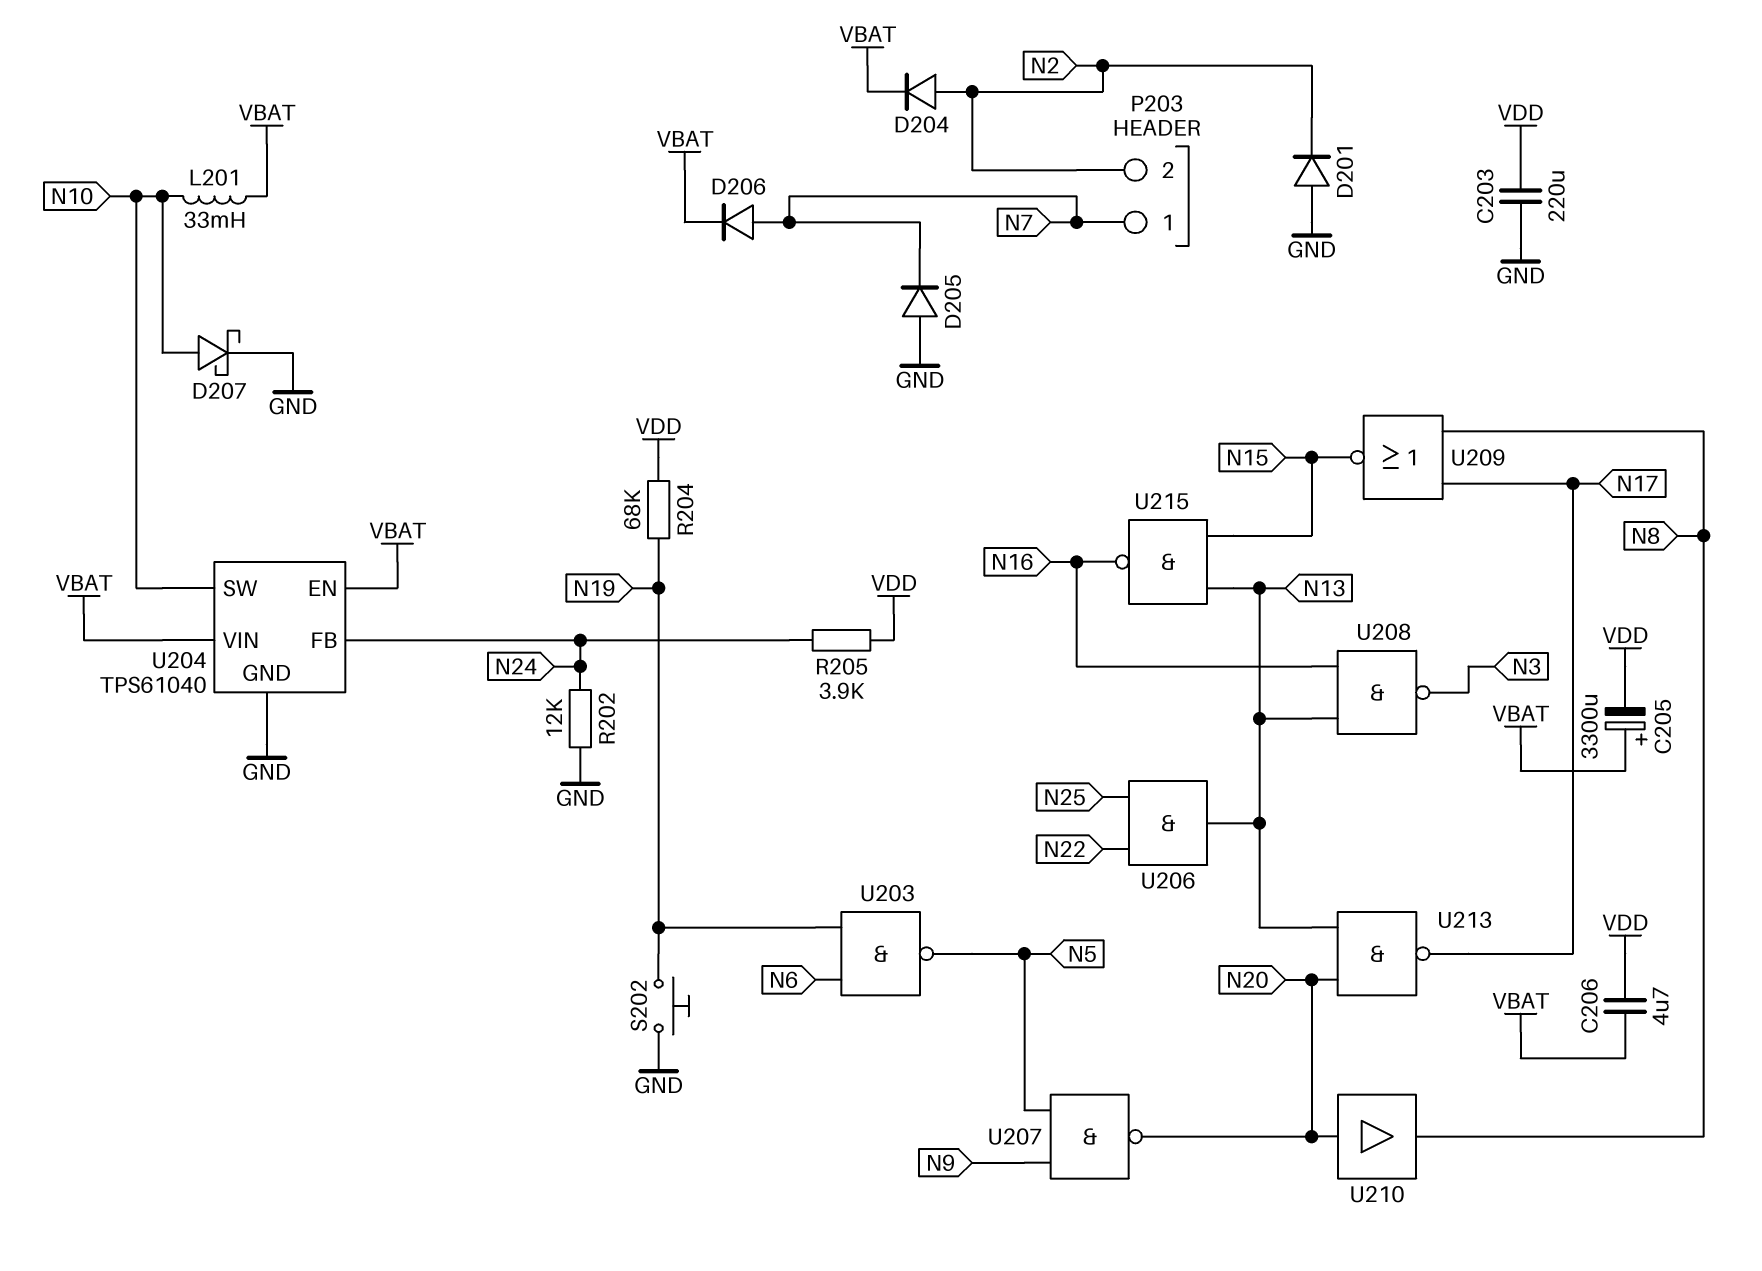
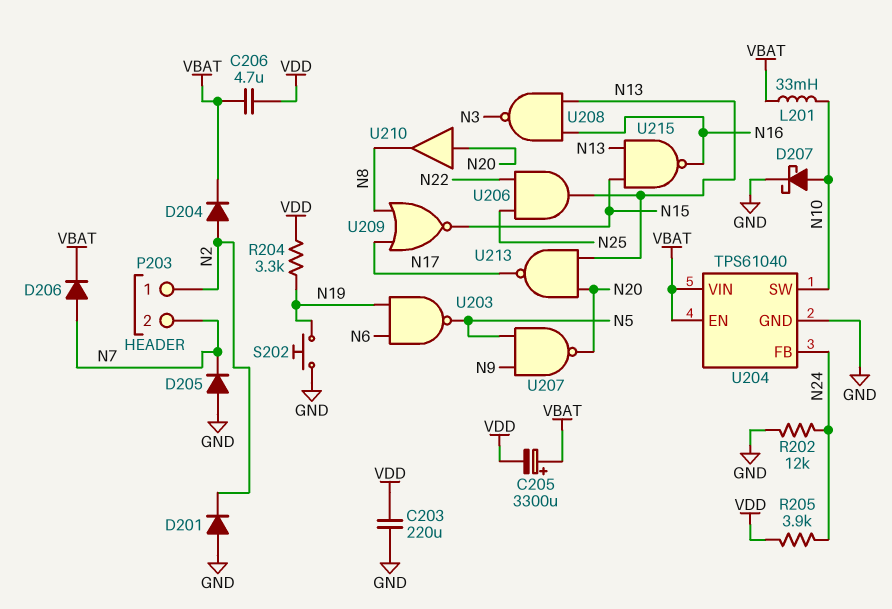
P203 pin 1: N7 -> N2
P203 pin 2: N2 -> N7
R204: 68k (N19, VDD) -> 3.3k (N19, VDD)

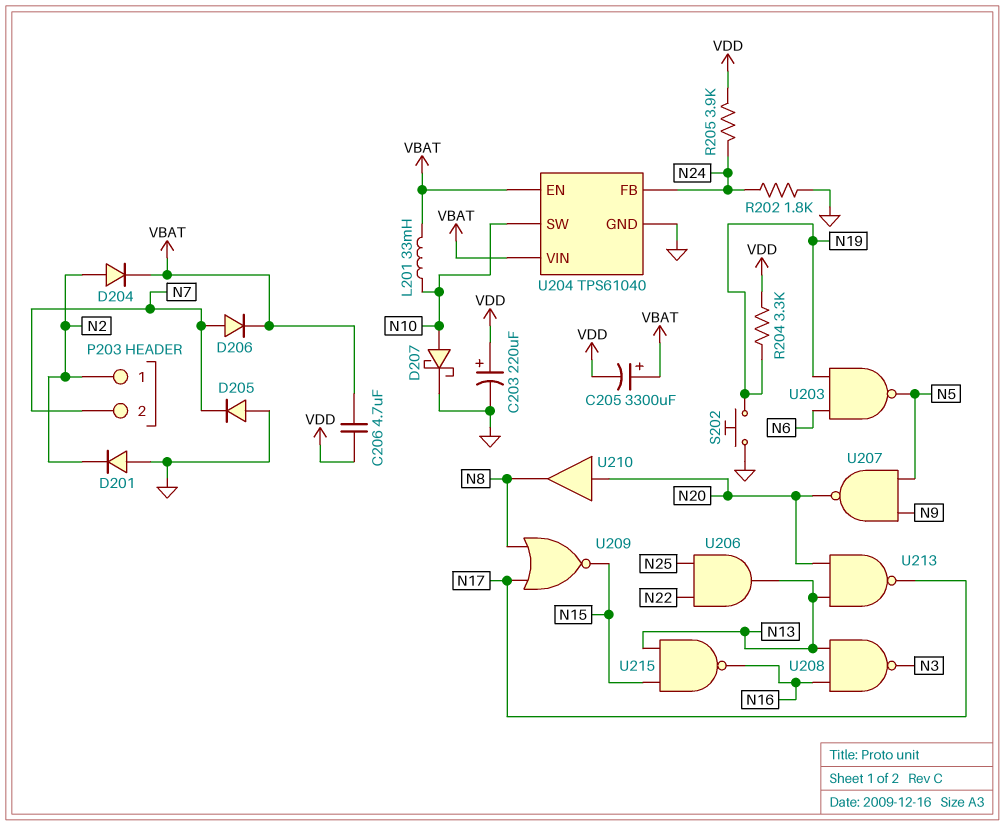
C203: 220uF (GND, VDD) -> 220uF (plus VDD, minus GND)
R202: 12k (GND, N24) -> 1.8k (GND, N24)

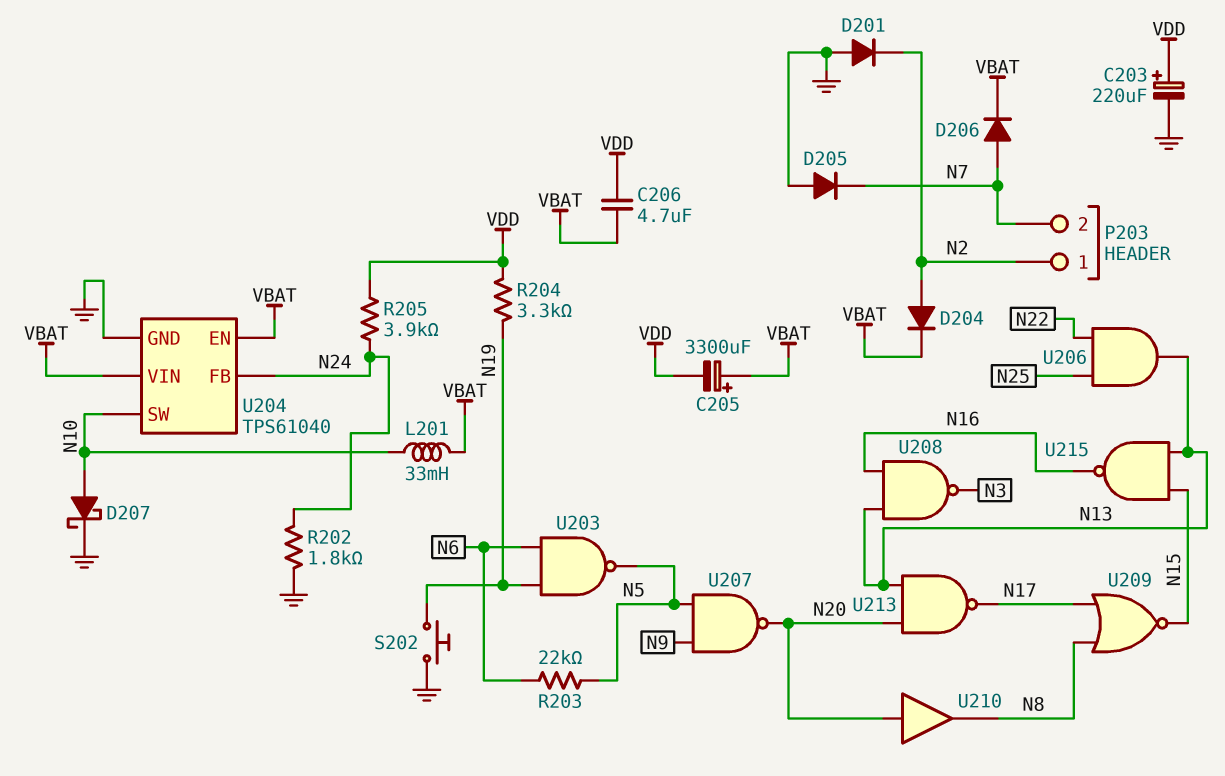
R203: none -> 22k (N5, N6)

